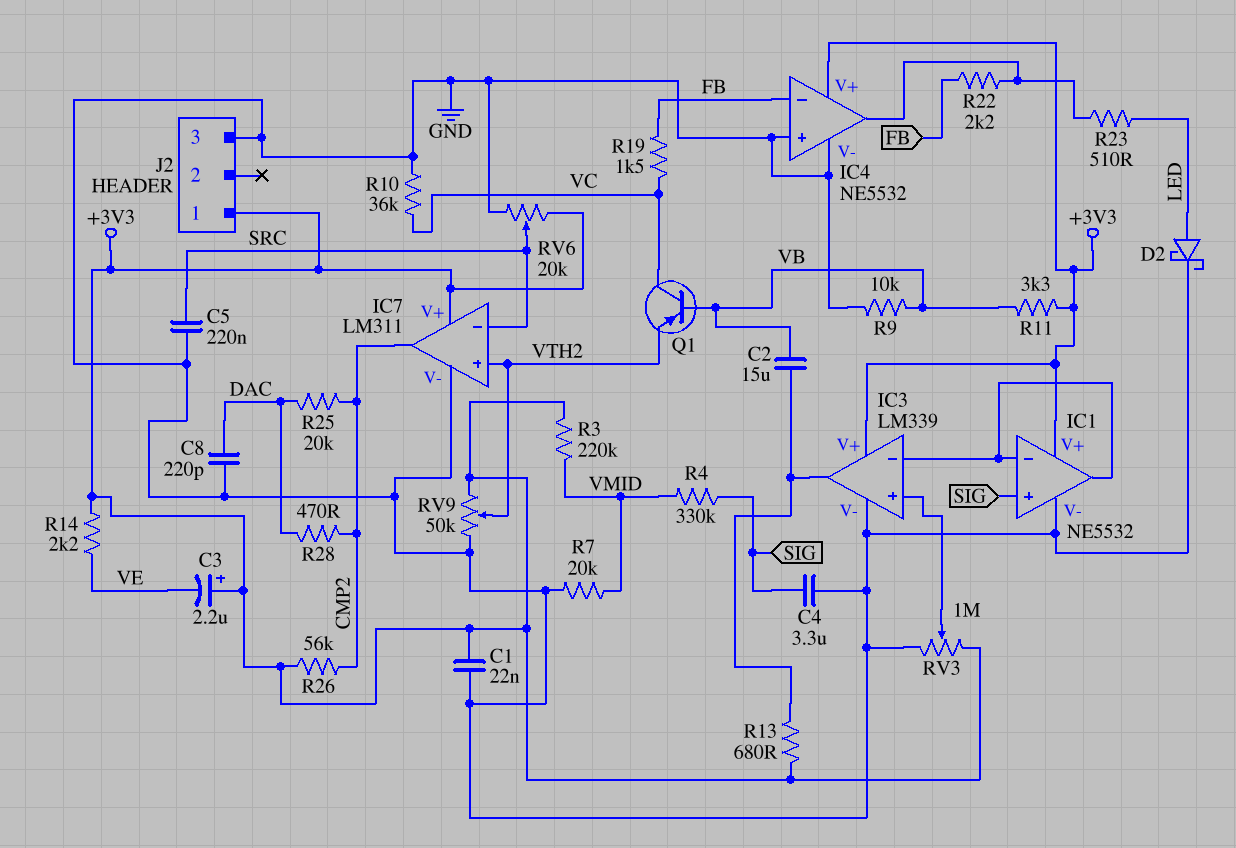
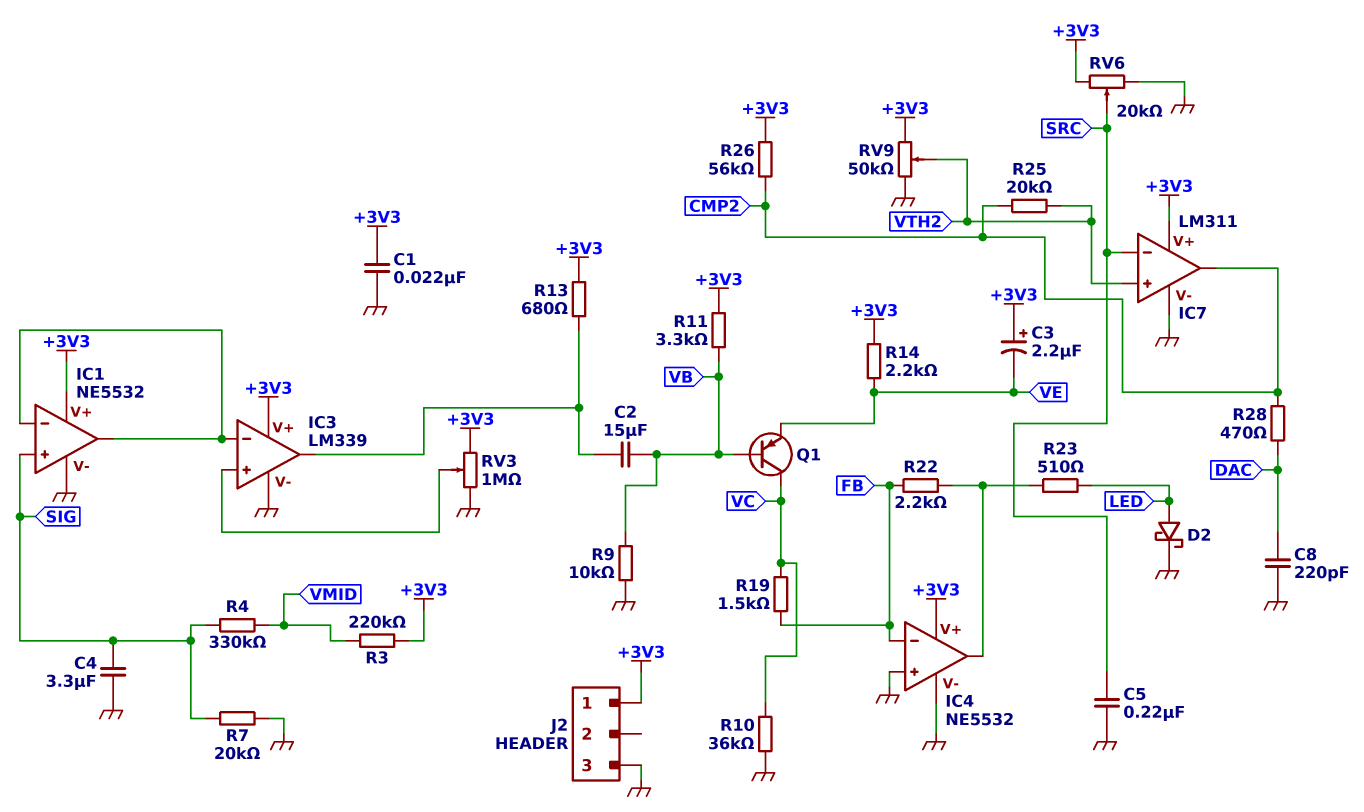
Q1: PNP (B VB, C VC, E VTH2) -> PNP (B VB, C VC, E VE)
R7: 20k (GND, VMID) -> 20k (GND, SIG)
R25: 20k (CMP2, DAC) -> 20k (CMP2, VTH2)

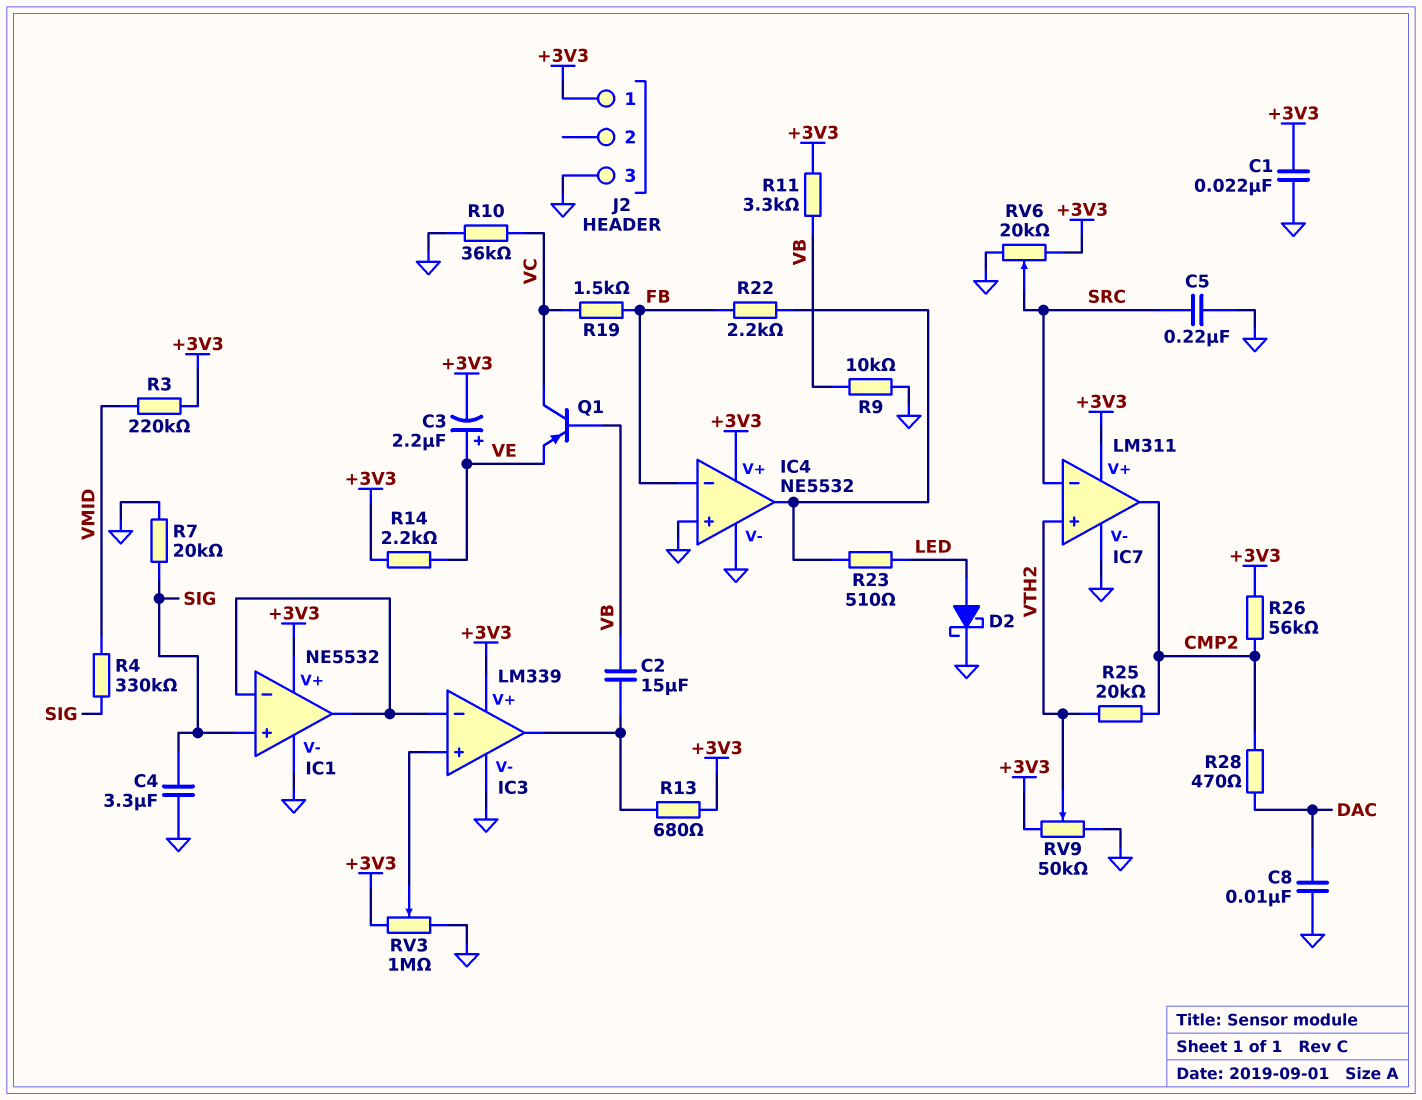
C3: 2.2uF (plus +3V3, minus VE) -> 2.2uF (plus VE, minus +3V3)
C8: 220pF (DAC, GND) -> 10nF (DAC, GND)

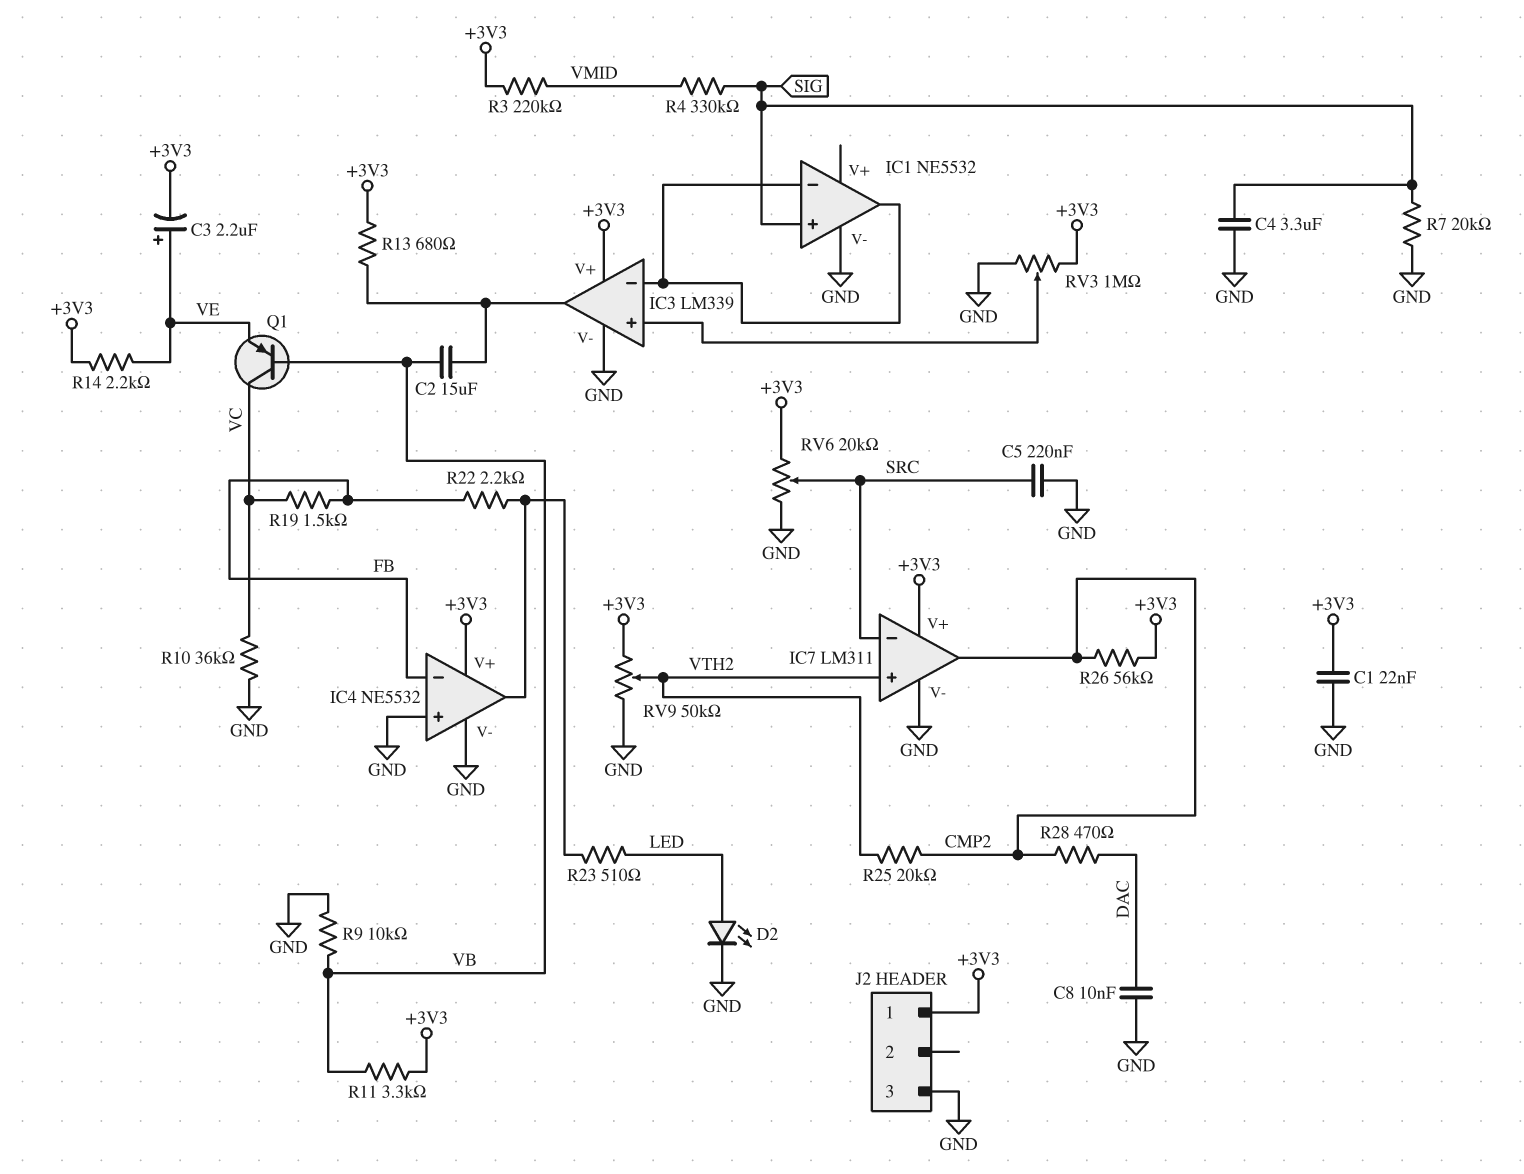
D2: schottky (A LED, K GND) -> LED (A LED, K GND)
IC1 pin V+: +3V3 -> none

